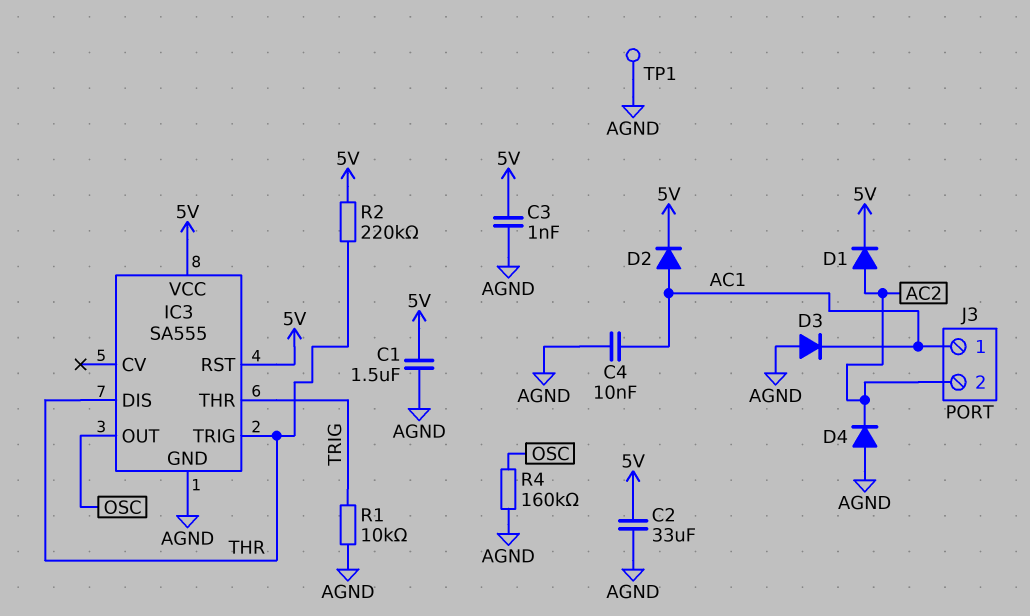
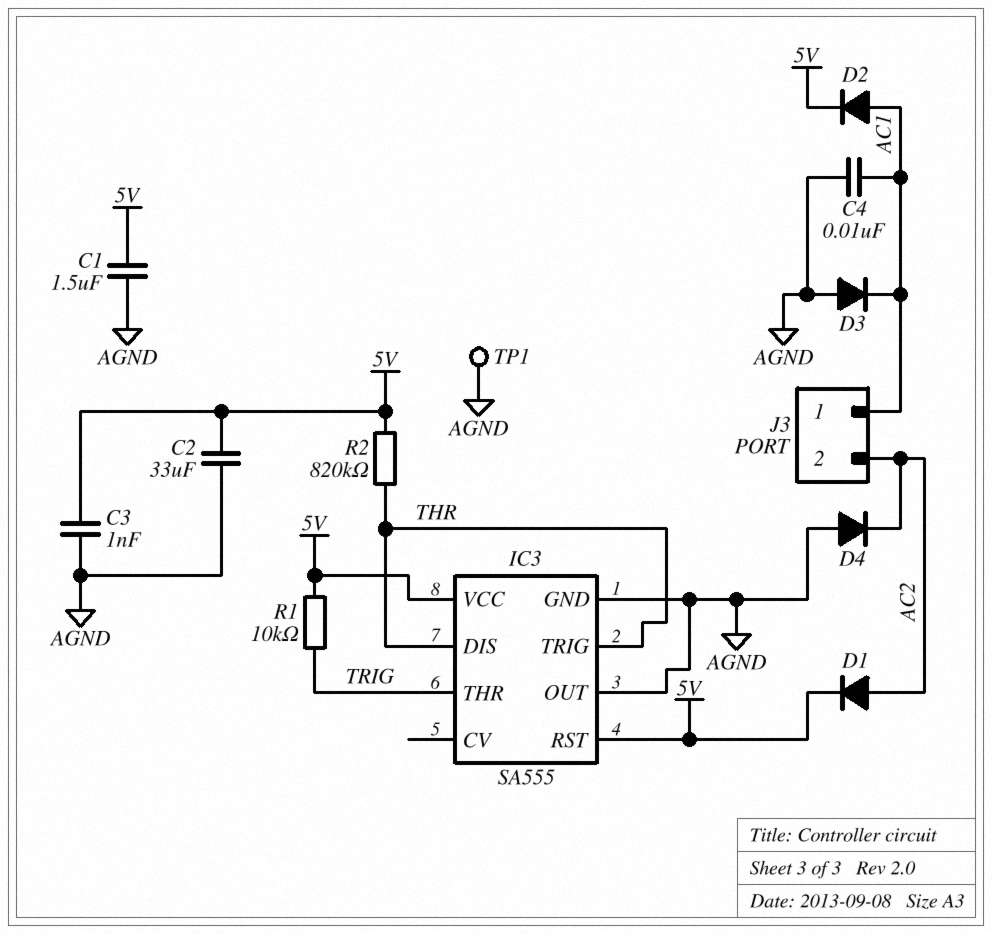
IC3 pin OUT: OSC -> AGND
R1: 10k (AGND, TRIG) -> 10k (5V, TRIG)
R2: 220k (5V, THR) -> 820k (5V, THR)
R4: 160k (AGND, OSC) -> none

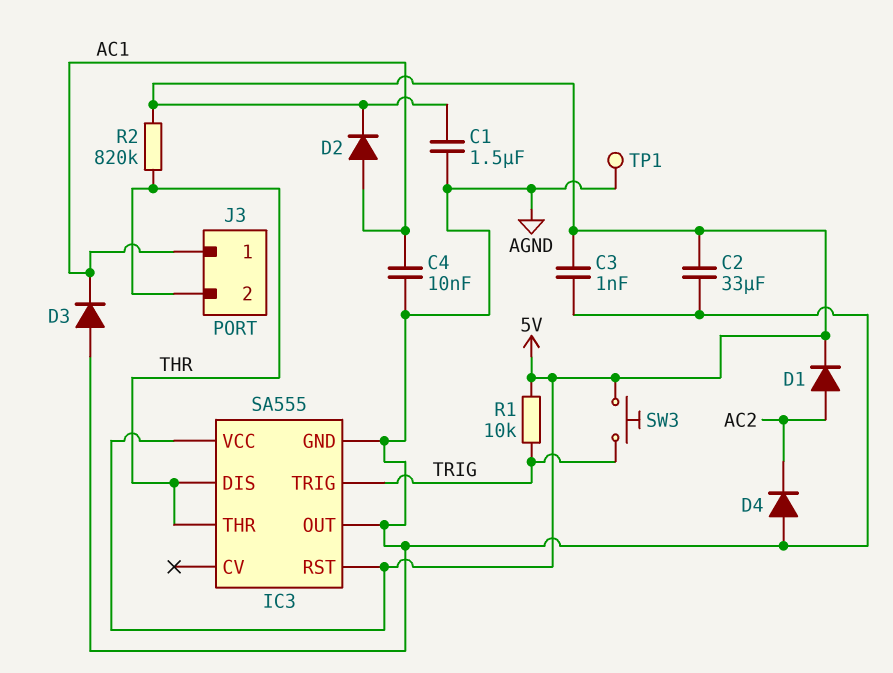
IC3 pin THR: TRIG -> THR
IC3 pin TRIG: THR -> TRIG
J3 pin 2: AC2 -> THR
SW3: none -> button (5V, TRIG)

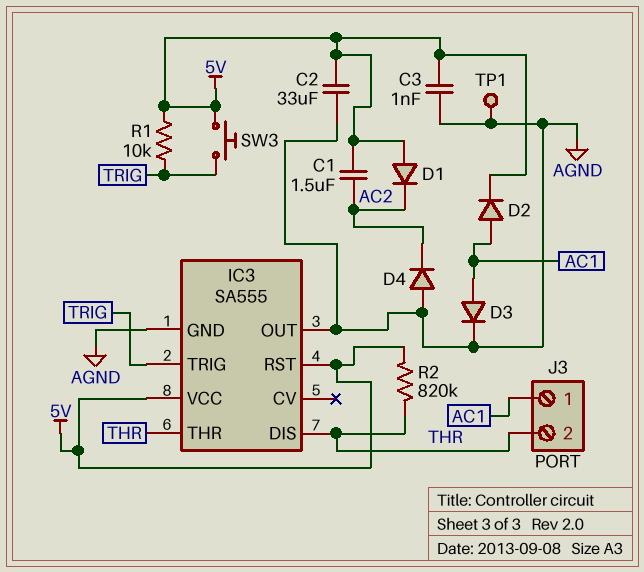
C1: 1.5uF (5V, AGND) -> 1.5uF (5V, AC2)
C4: 10nF (AC1, AGND) -> none
D1: diode (A AC2, K 5V) -> diode (A 5V, K AC2)
D3: diode (A AGND, K AC1) -> diode (A AC1, K AGND)

